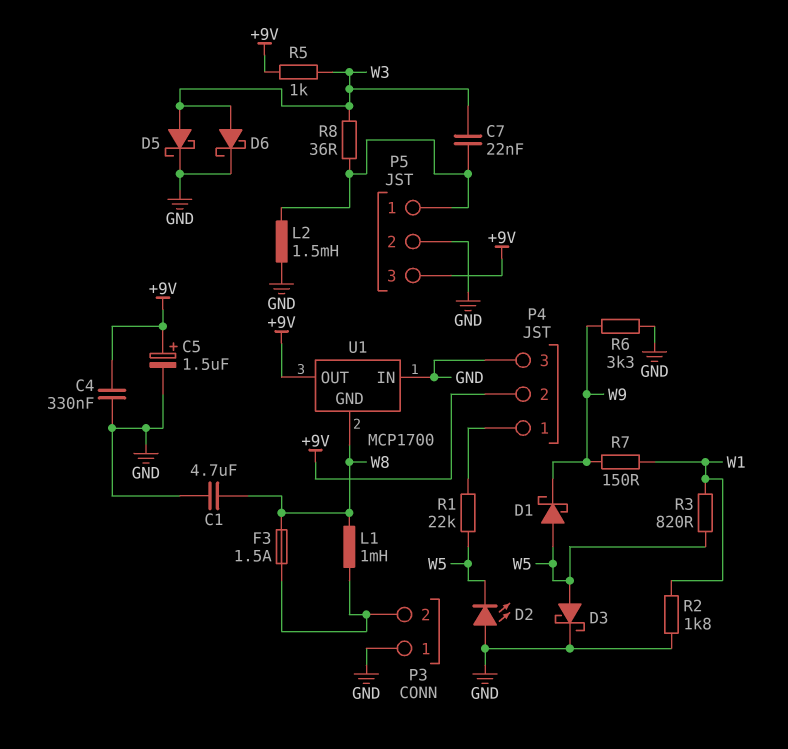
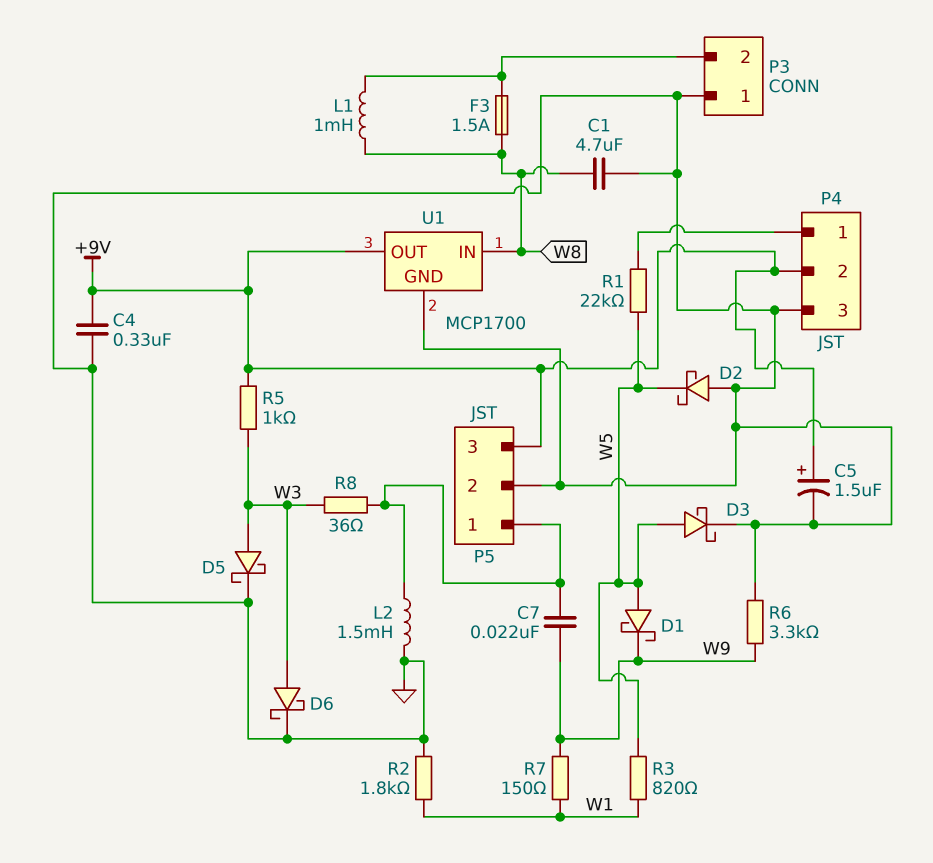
C7: 22nF (P5/1, W3) -> 22nF (P5/1, W9)
D2: LED (A GND, K W5) -> schottky (A GND, K W5)
U1 pin GND: W8 -> GND
U1 pin IN: GND -> W8

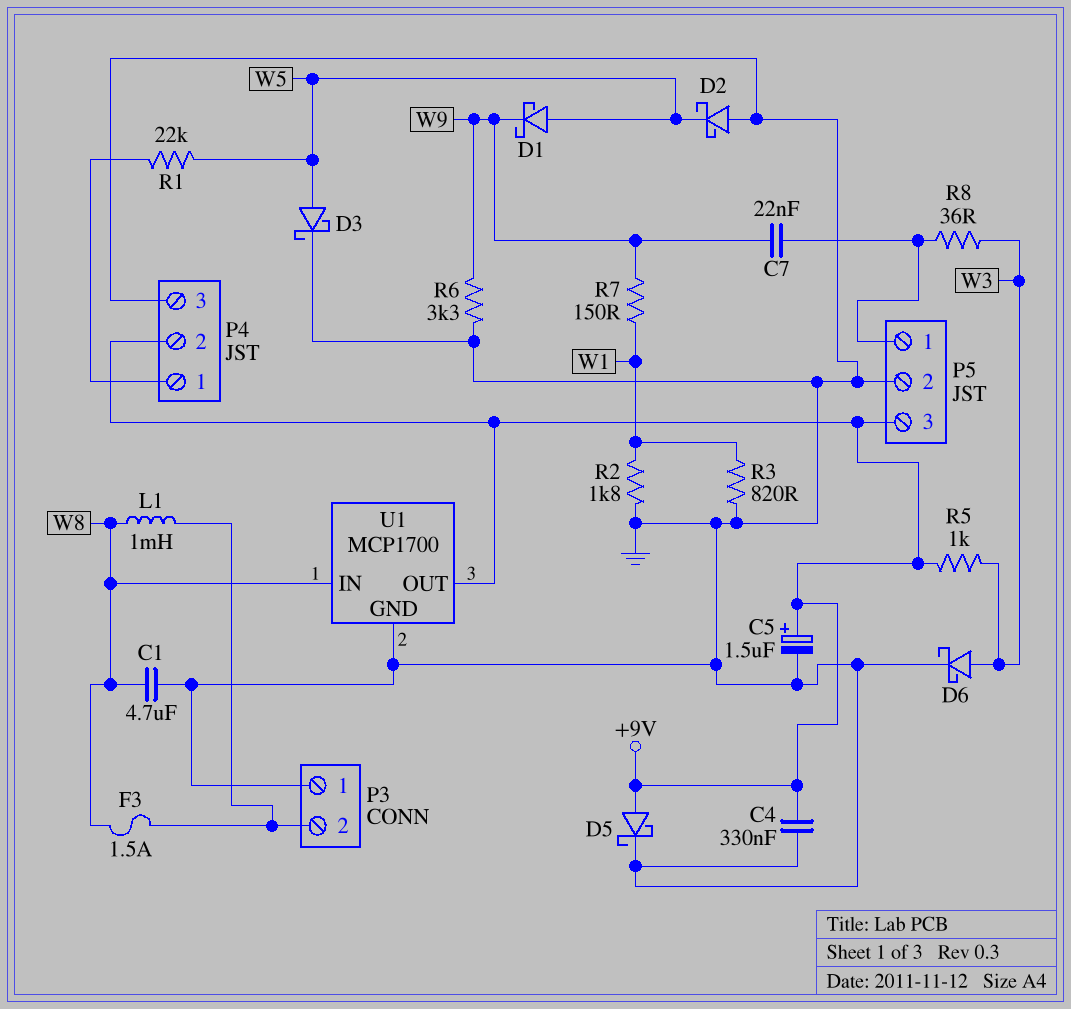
D5: schottky (A W3, K GND) -> schottky (A +9V, K GND)
L2: 1.5mH (GND, P5/1) -> none
R3: 820 (W1, W5) -> 820 (GND, W1)

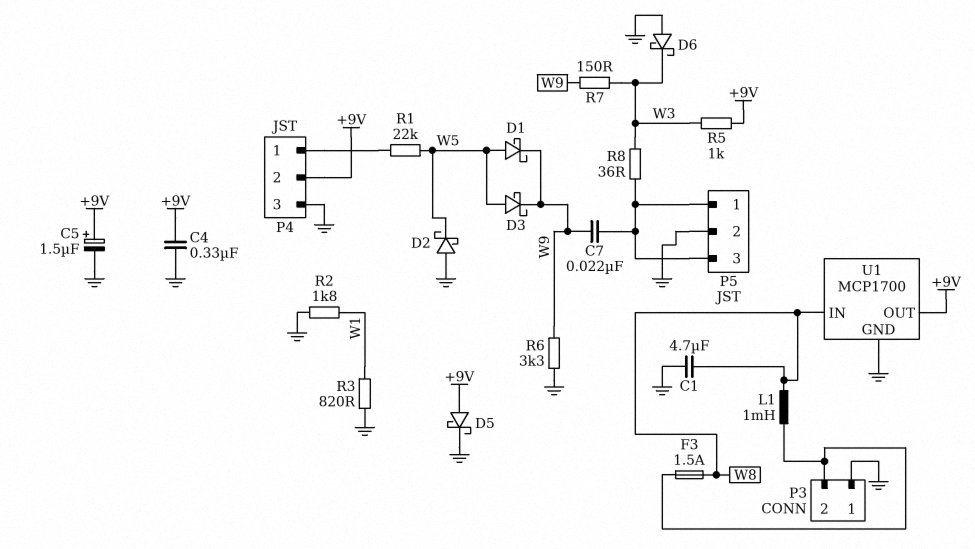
D3: schottky (A W5, K GND) -> schottky (A W5, K W9)
D6: schottky (A W3, K GND) -> schottky (A GND, K W3)
P5 pin 3: +9V -> P5/1
R7: 150 (W1, W9) -> 150 (W3, W9)

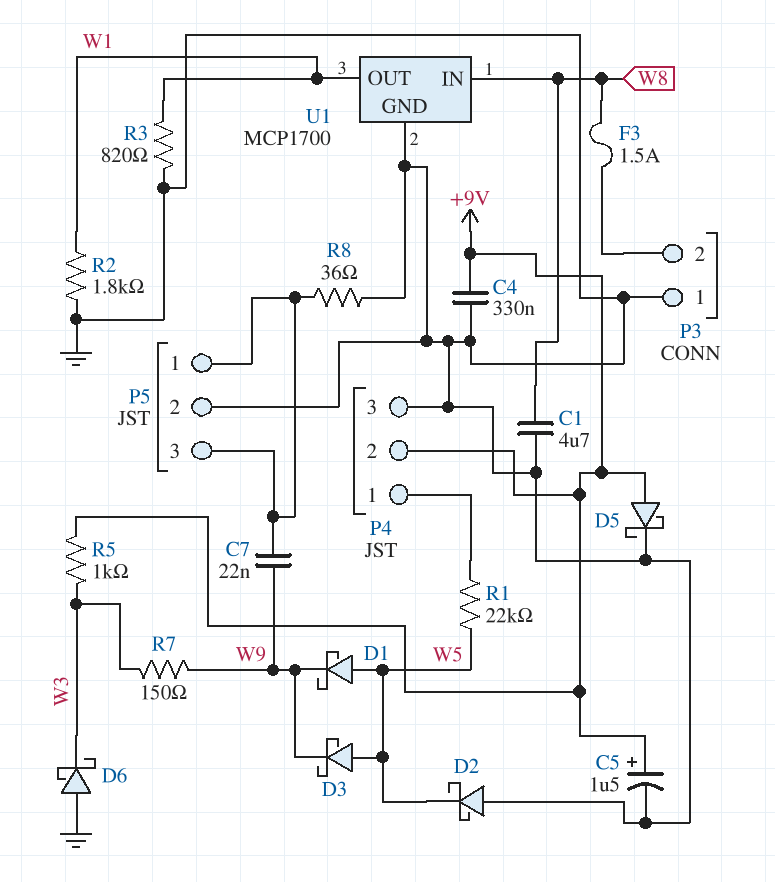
L1: 1mH (P3/2, W8) -> none
R6: 3.3k (GND, W9) -> none
R8: 36 (P5/1, W3) -> 36 (GND, P5/1)
U1 pin OUT: +9V -> W1

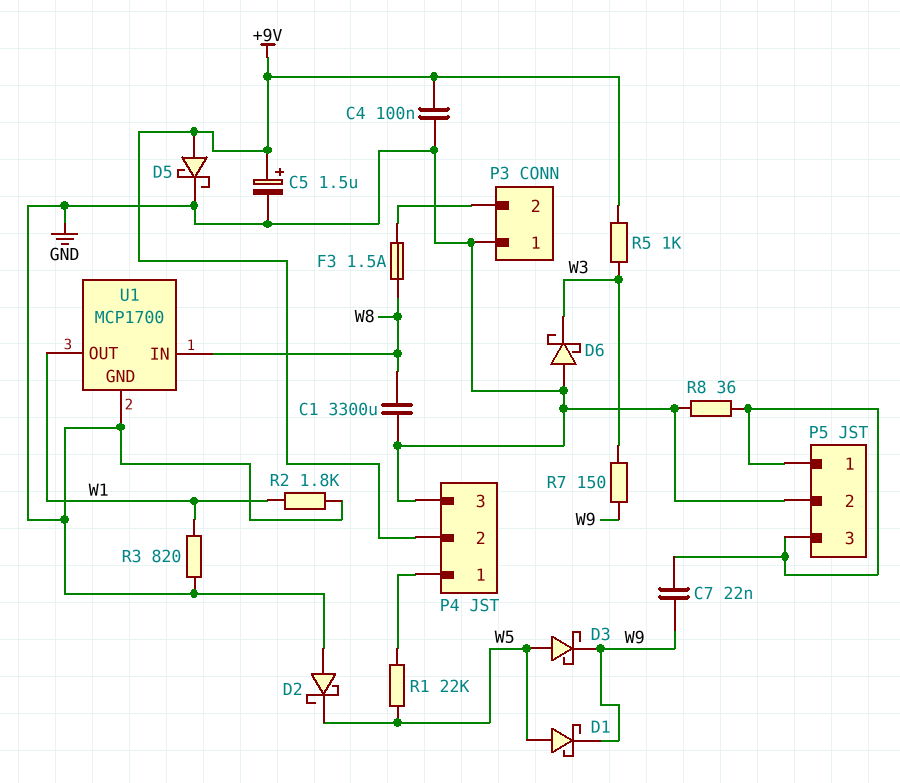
C1: 4.7uF (GND, W8) -> 3300uF (GND, W8)
C4: 330nF (+9V, GND) -> 100nF (+9V, GND)

